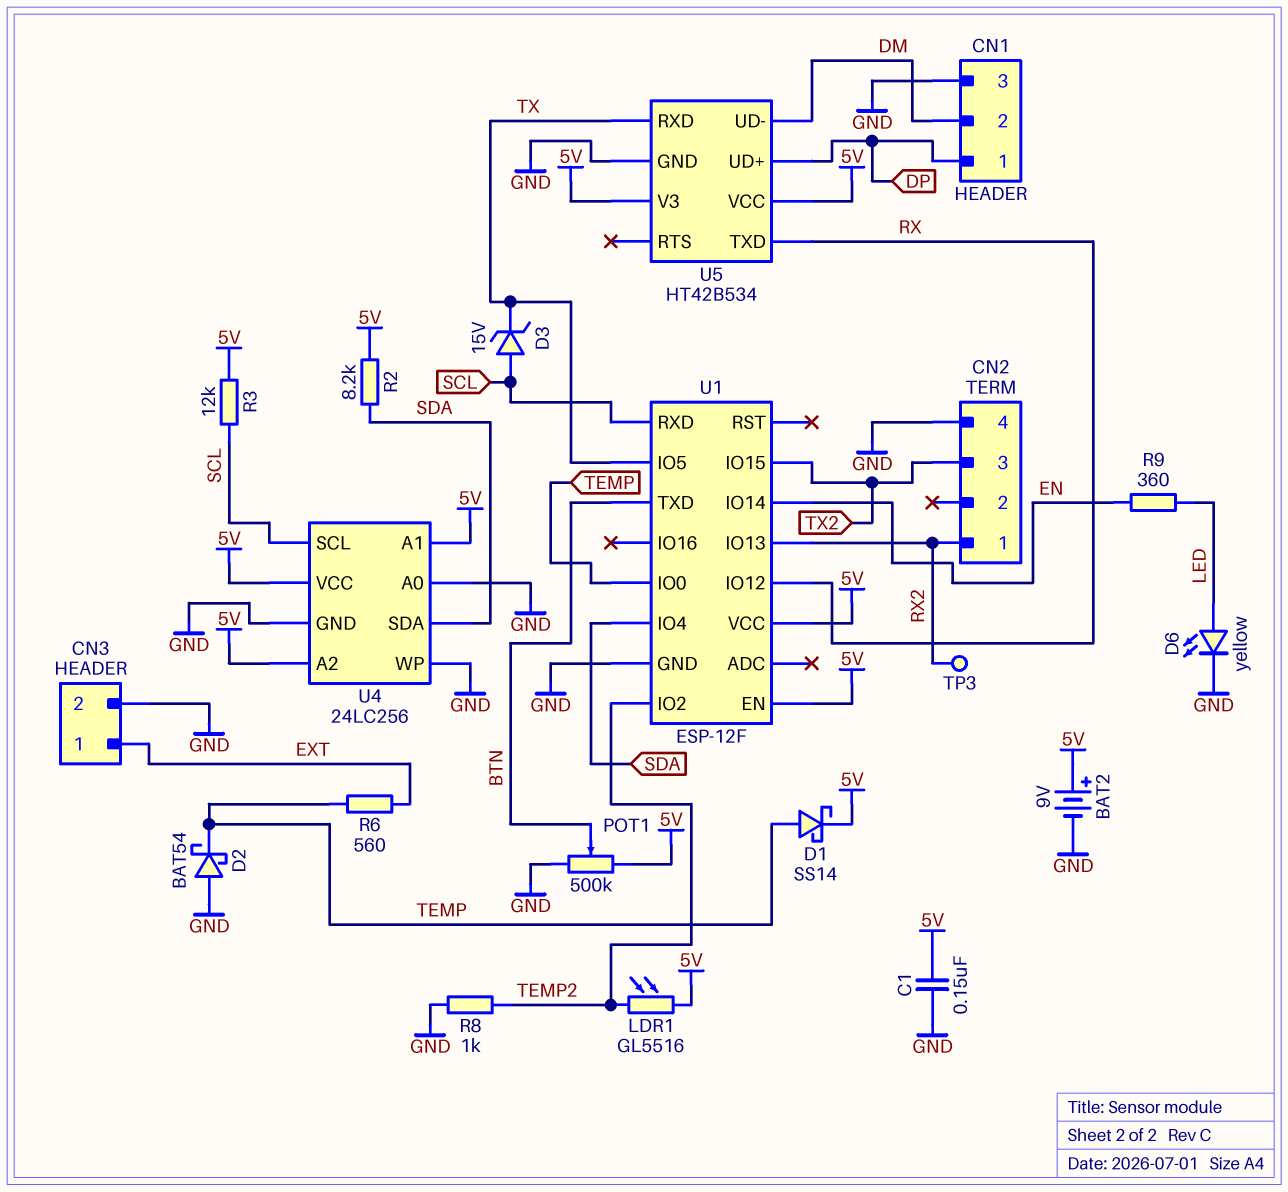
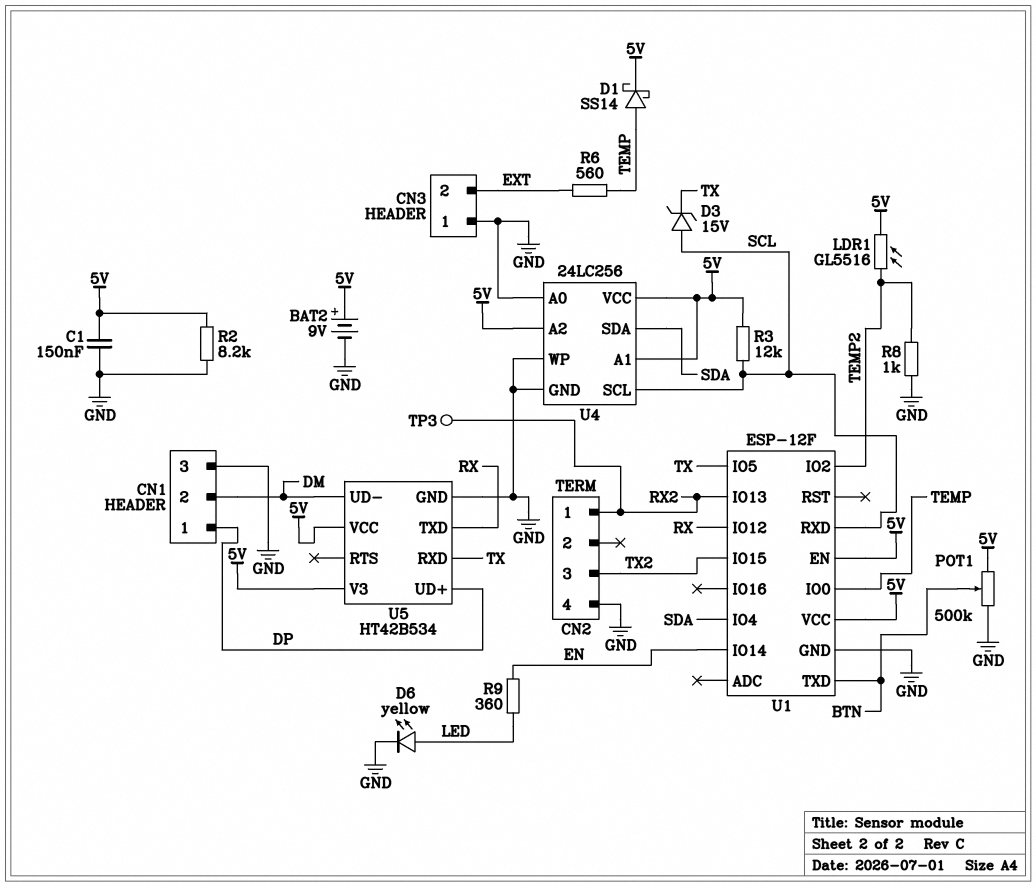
CN3 pin 1: EXT -> GND
CN3 pin 2: GND -> EXT
D2: schottky BAT54 (A GND, K TEMP) -> none
R2: 8.2k (5V, SDA) -> 8.2k (5V, GND)

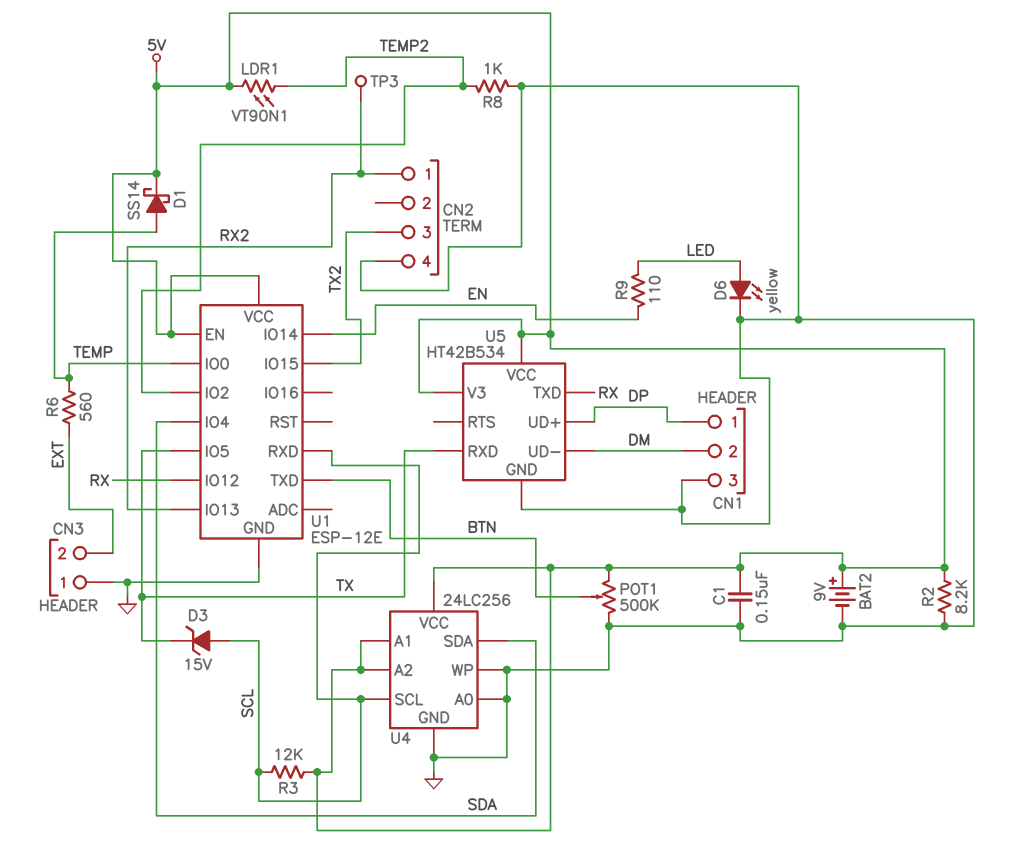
LDR1: GL5516 (5V, TEMP2) -> VT90N1 (5V, TEMP2)
R9: 360 (EN, LED) -> 110 (EN, LED)
U1: ESP-12F -> ESP-12E

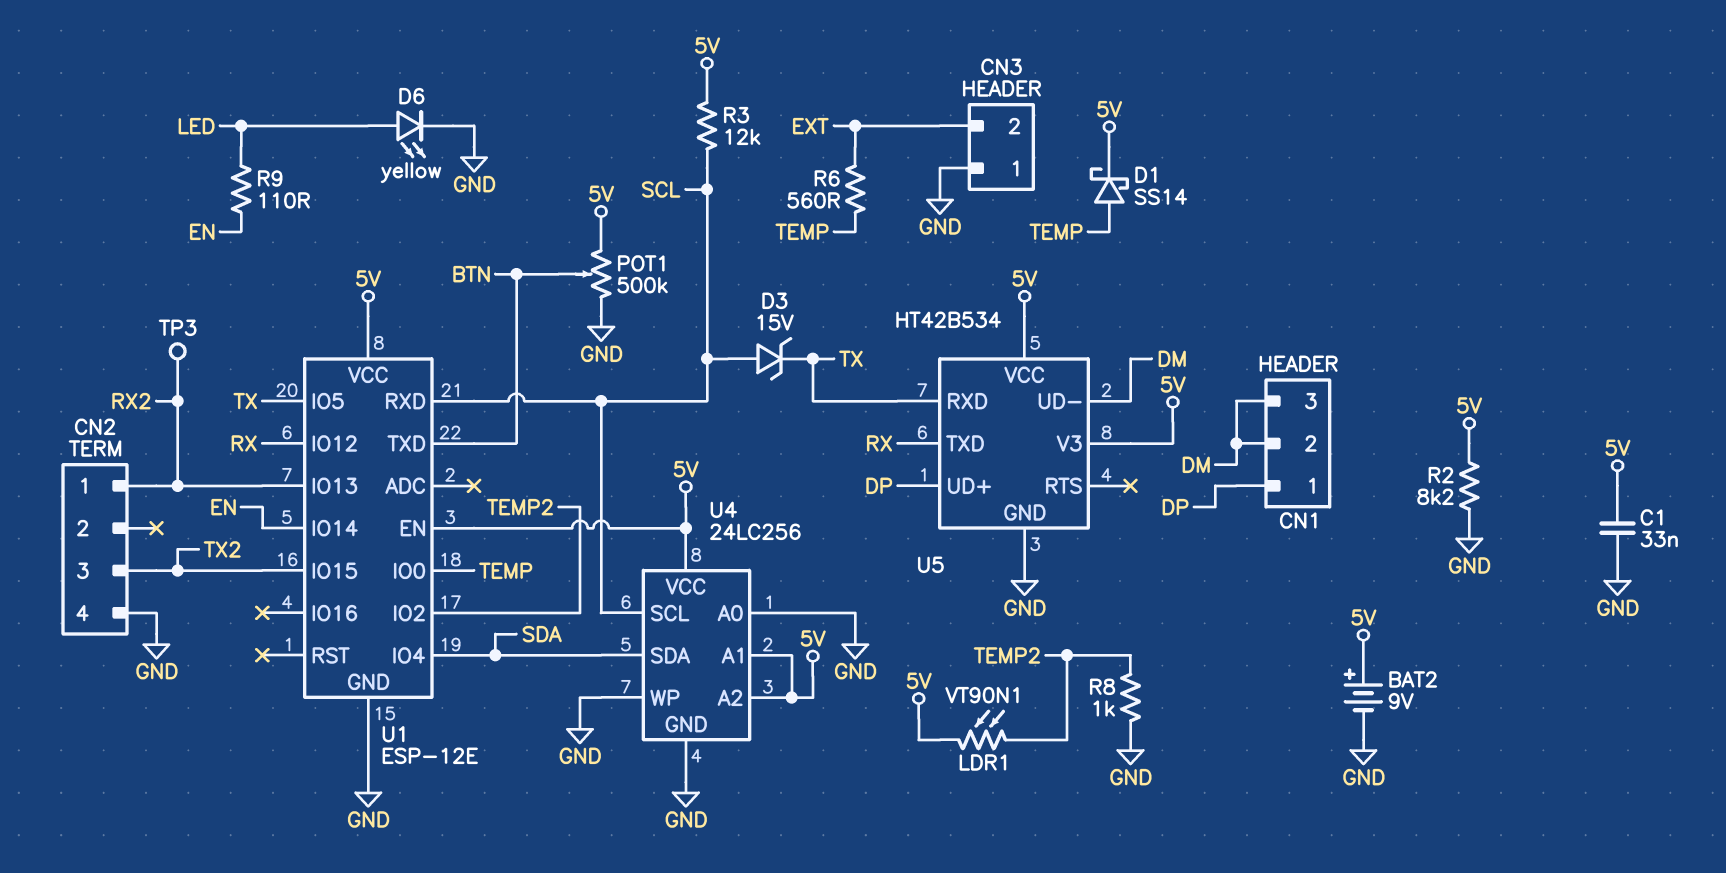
C1: 150nF (5V, GND) -> 33nF (5V, GND)
CN1 pin 3: GND -> DM

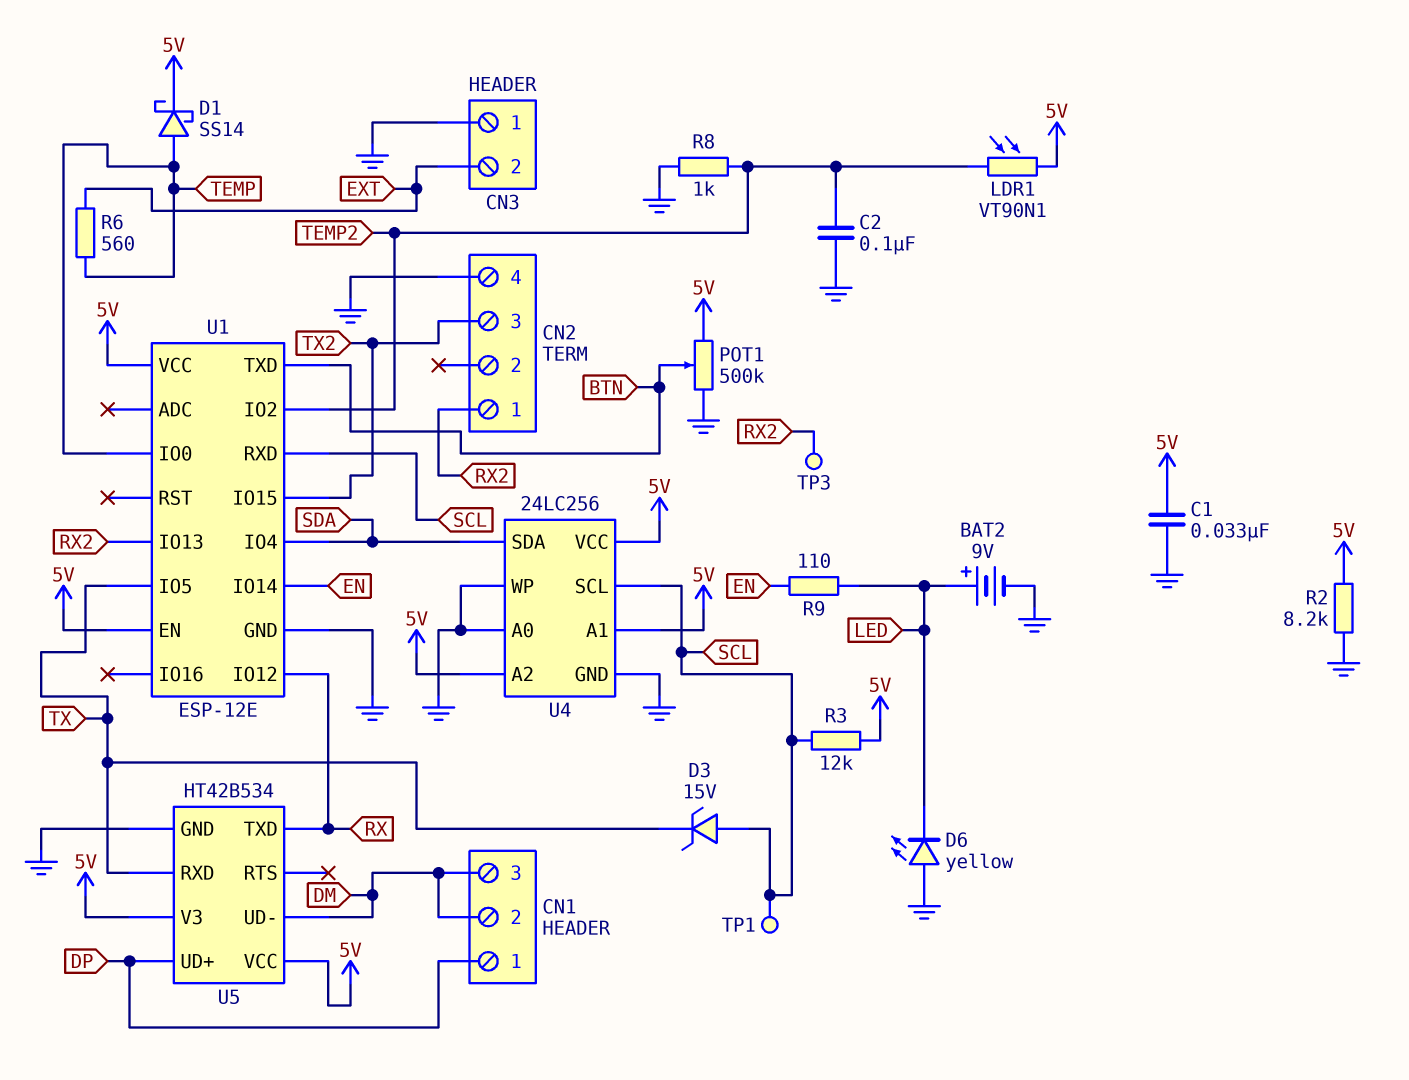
BAT2: 9V (plus 5V, minus GND) -> 9V (plus LED, minus GND)
C2: none -> 100nF (GND, TEMP2)
D6: LED yellow (A LED, K GND) -> LED yellow (A GND, K LED)
TP1: none -> test point (SCL)

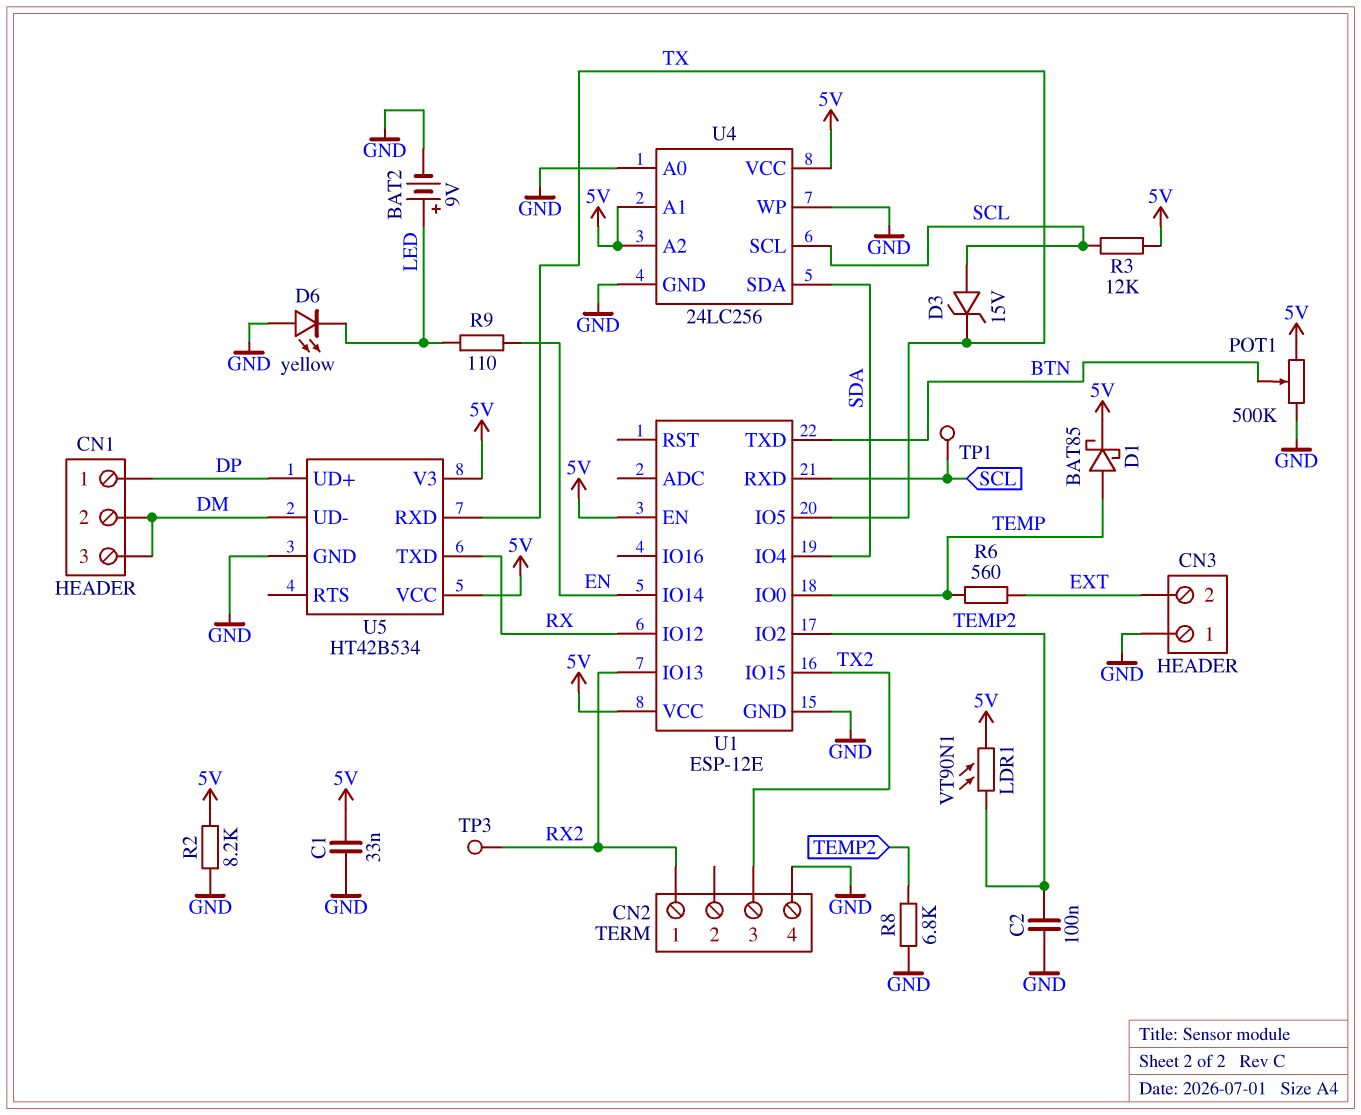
D1: schottky SS14 (A TEMP, K 5V) -> schottky BAT85 (A TEMP, K 5V)
R8: 1k (GND, TEMP2) -> 6.8k (GND, TEMP2)

